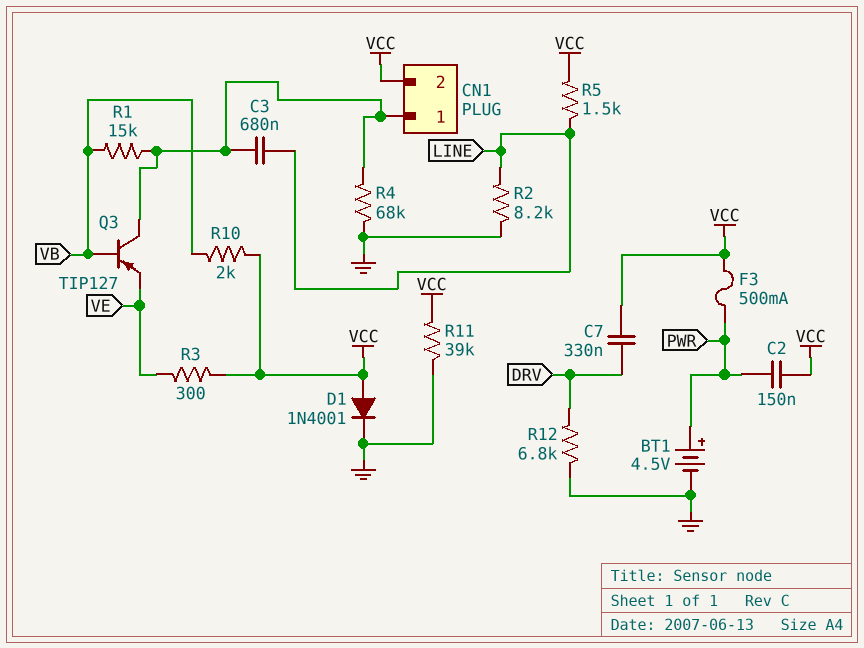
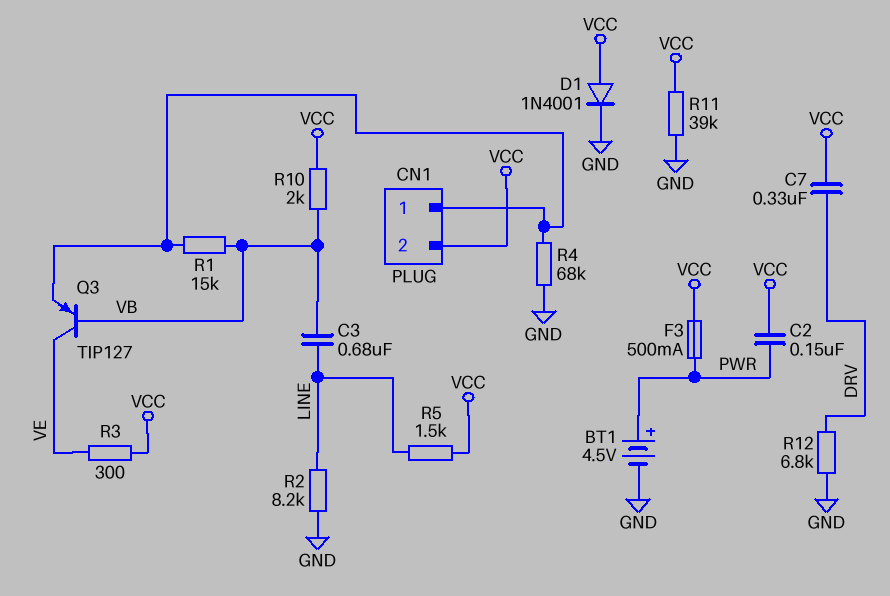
C3: 680nF (CN1/1, LINE) -> 680nF (LINE, VB)
Q3: PNP TIP127 (B VB, C CN1/1, E VE) -> PNP TIP127 (B VB, C VE, E CN1/1)

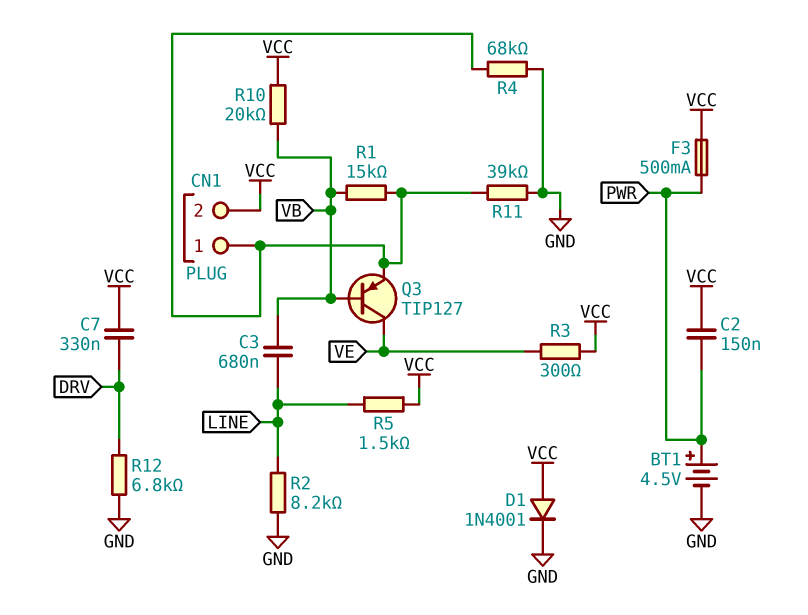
R10: 2k (VB, VCC) -> 20k (VB, VCC)
R11: 39k (GND, VCC) -> 39k (CN1/1, GND)

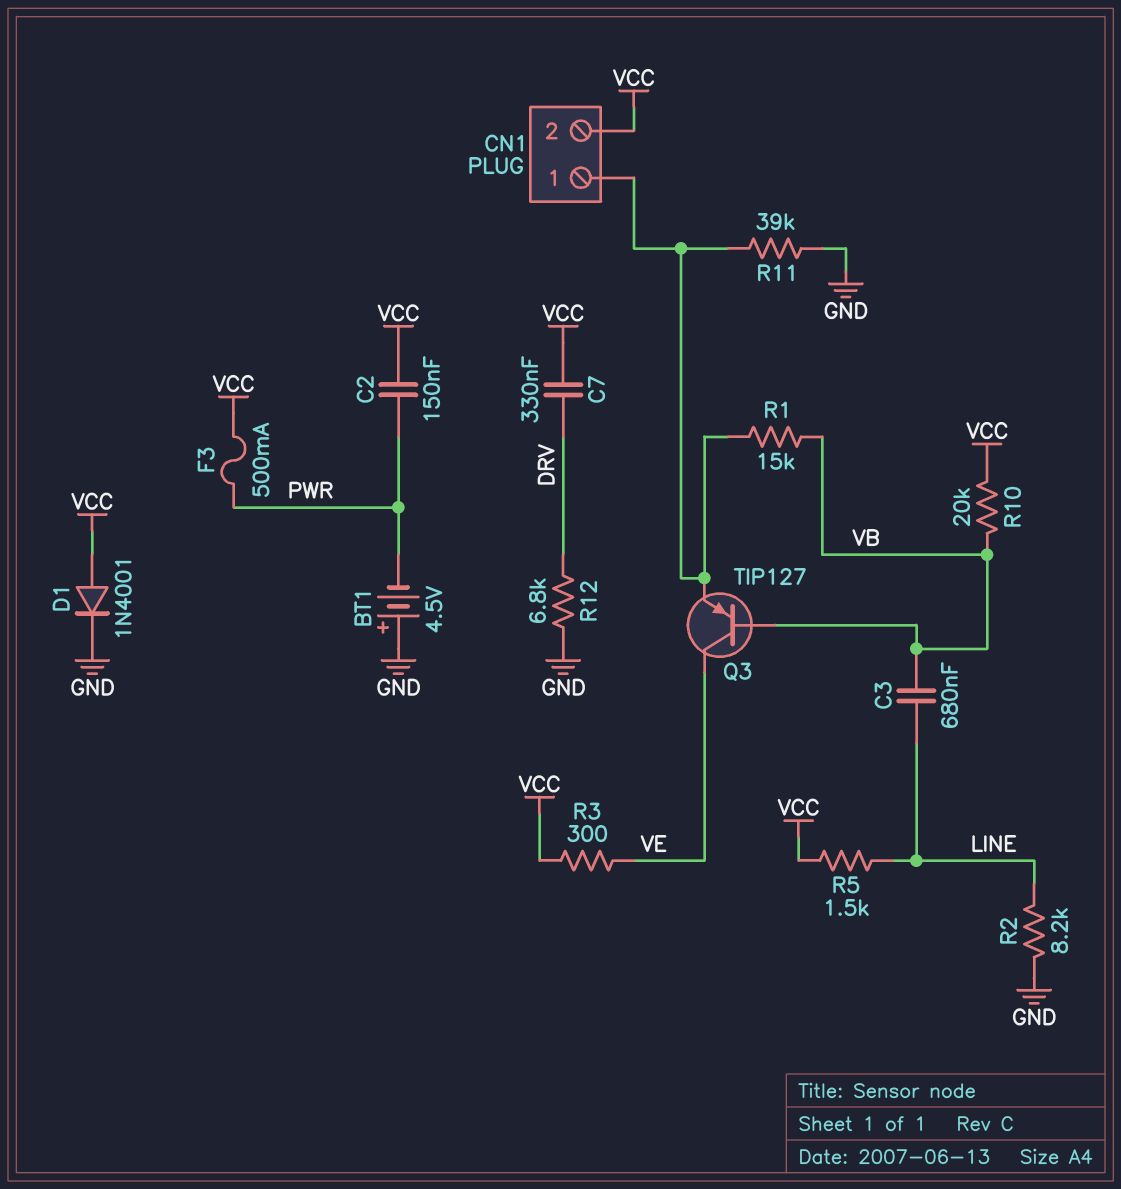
BT1: 4.5V (plus PWR, minus GND) -> 4.5V (plus GND, minus PWR)
R4: 68k (CN1/1, GND) -> none

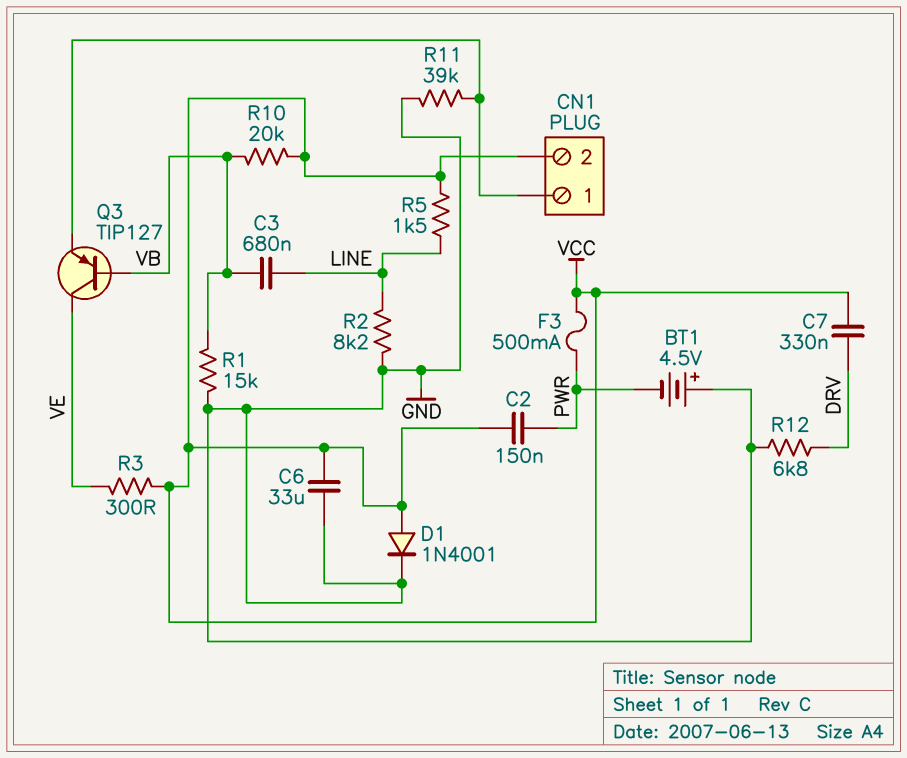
C6: none -> 33uF (GND, VCC)
R1: 15k (CN1/1, VB) -> 15k (GND, VB)

